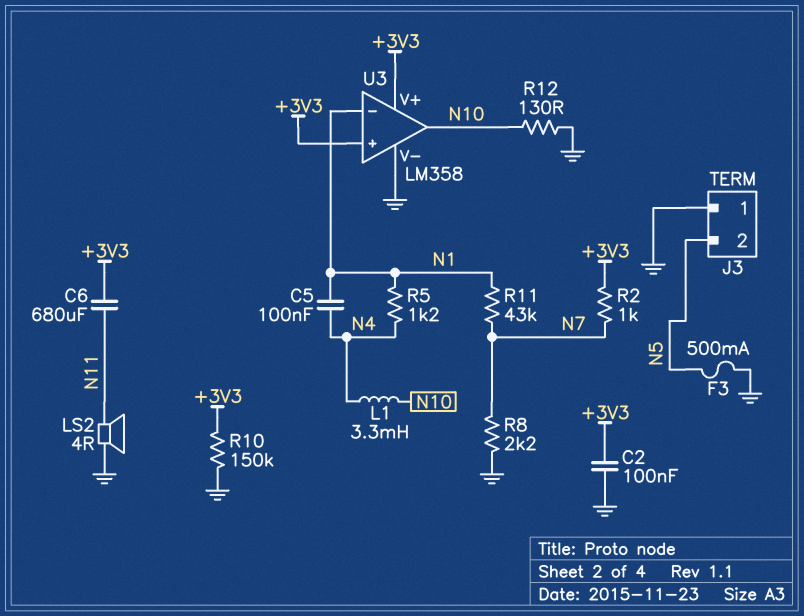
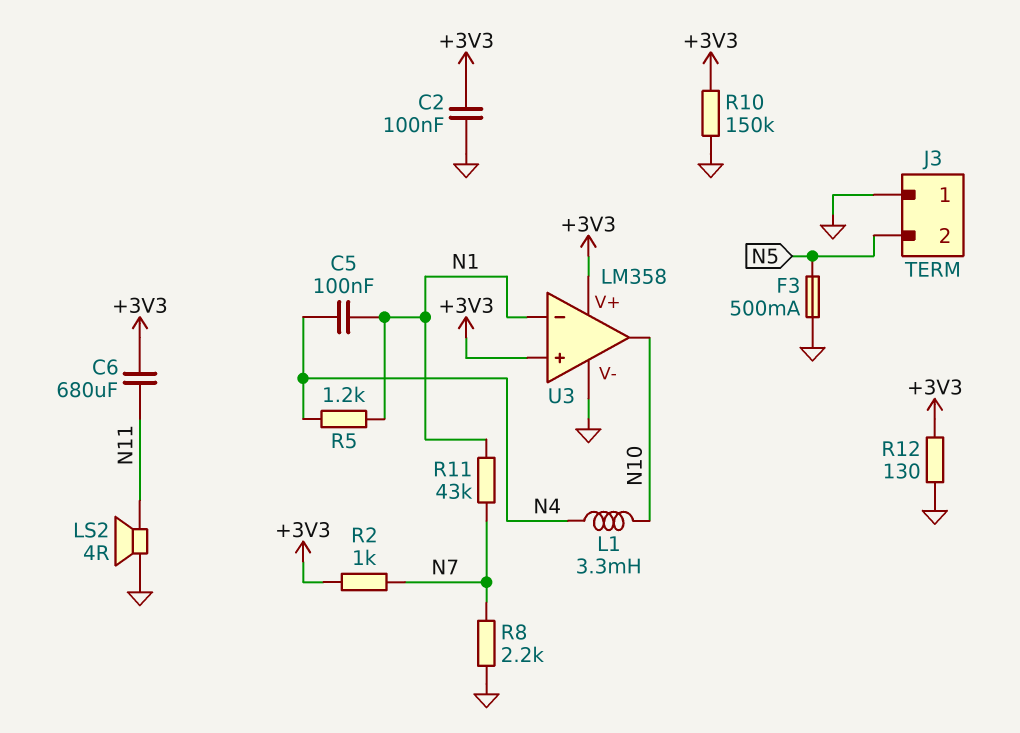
R12: 130 (GND, N10) -> 130 (+3V3, GND)

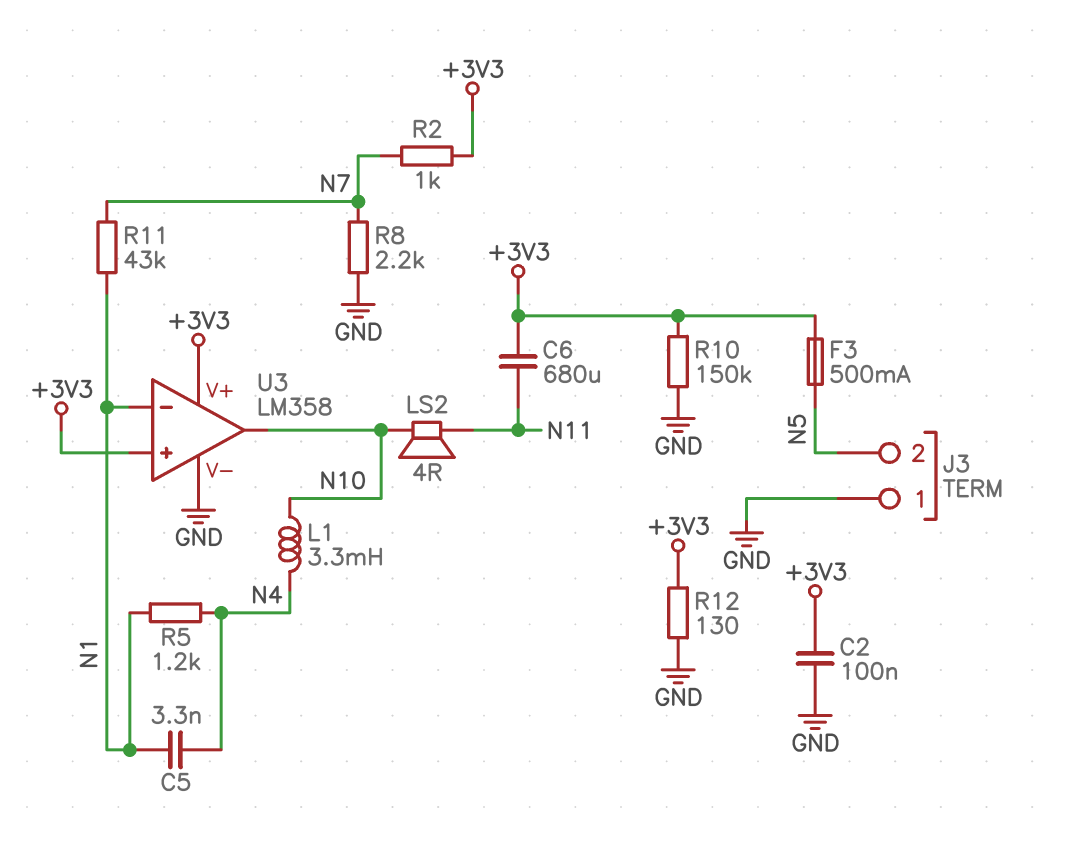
C5: 100nF (N1, N4) -> 3.3nF (N1, N4)
F3: 500mA (GND, N5) -> 500mA (+3V3, N5)
LS2: speaker 4R (GND, N11) -> speaker 4R (N10, N11)

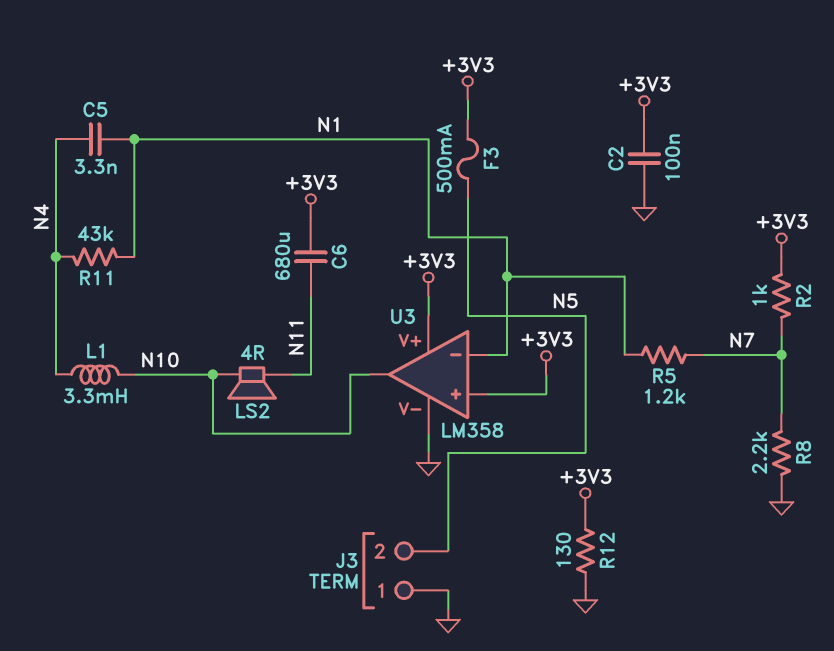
R5: 1.2k (N1, N4) -> 1.2k (N1, N7)
R10: 150k (+3V3, GND) -> none
R11: 43k (N1, N7) -> 43k (N1, N4)

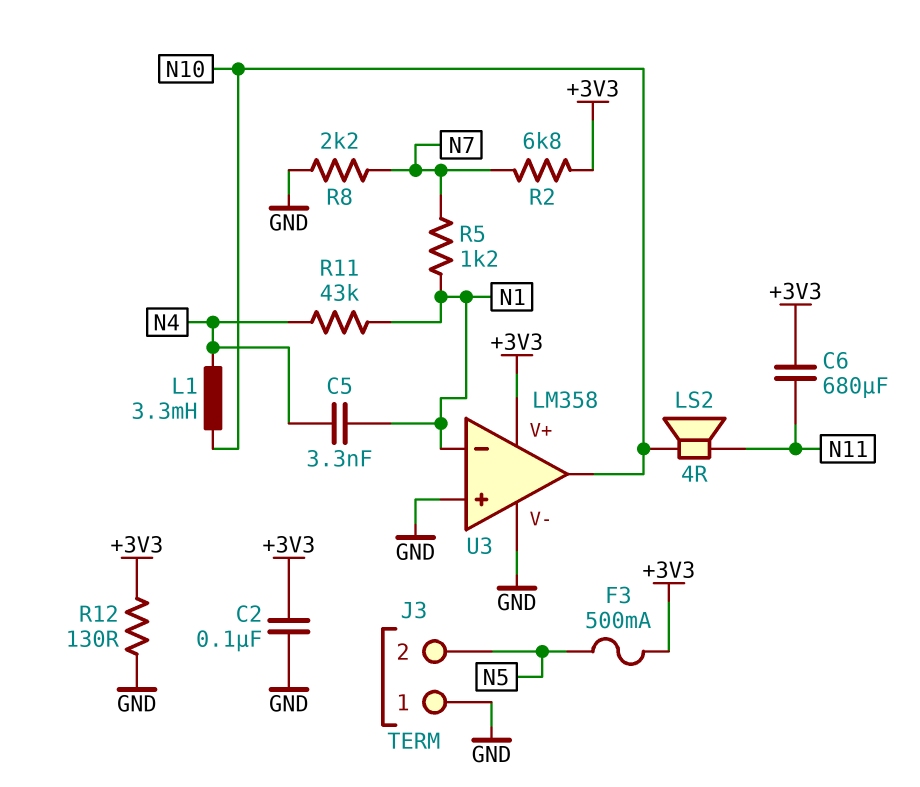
R2: 1k (+3V3, N7) -> 6.8k (+3V3, N7)
U3 pin in+: +3V3 -> GND

